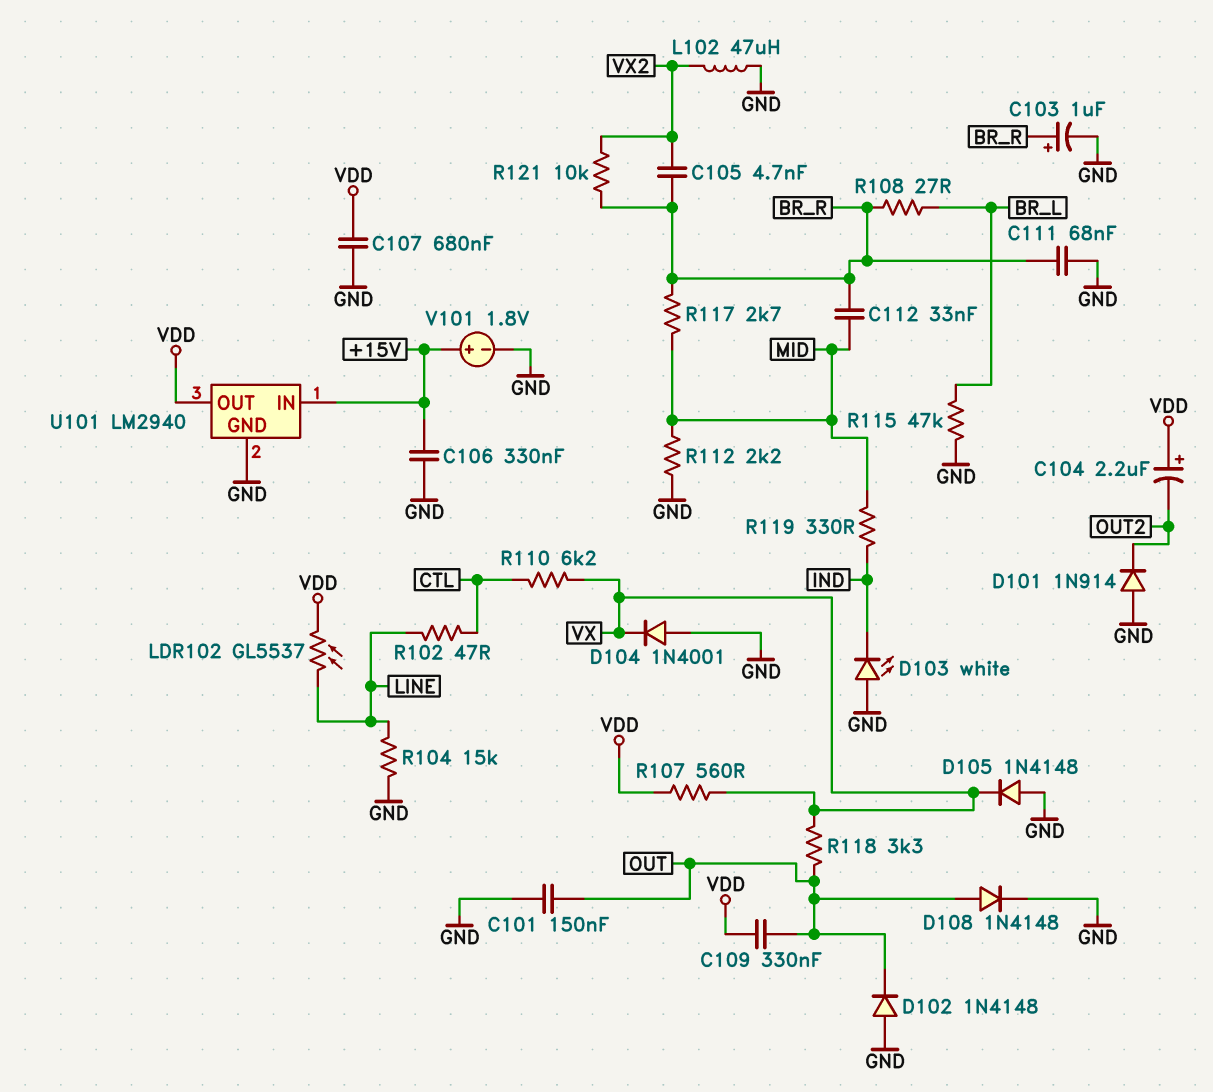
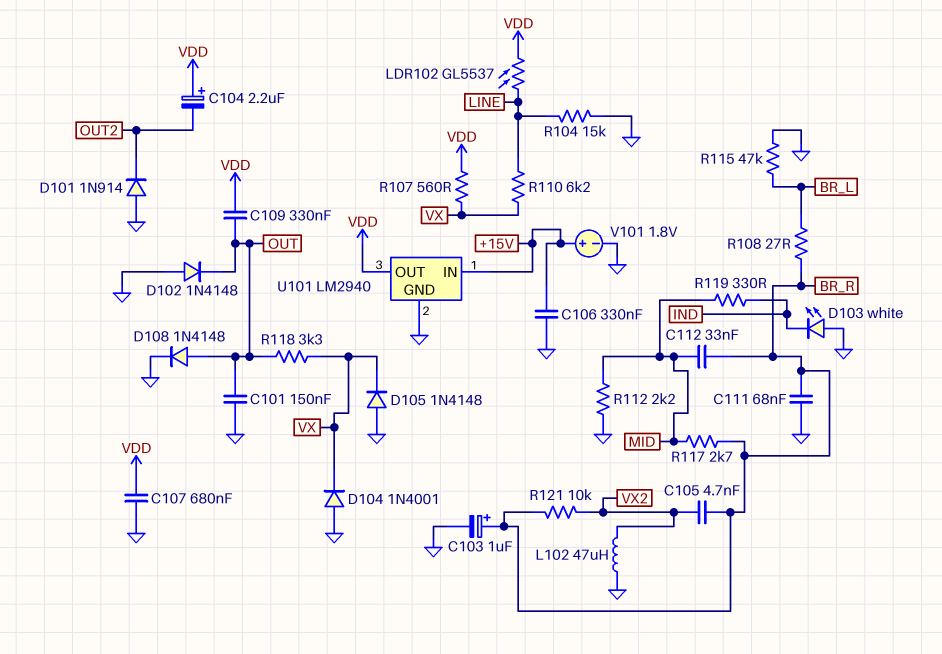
R102: 47 (CTL, LINE) -> none
R110: 6.2k (CTL, VX) -> 6.2k (LINE, VX)

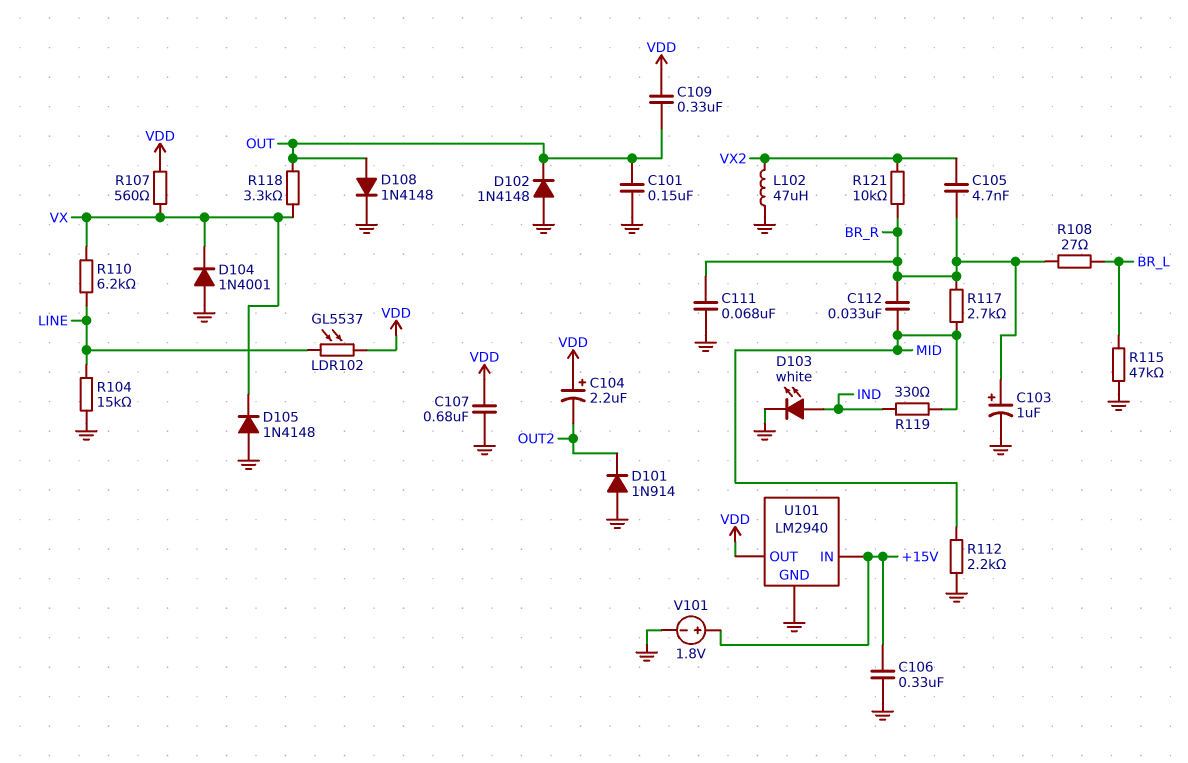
D103: LED white (A GND, K IND) -> LED white (A IND, K GND)

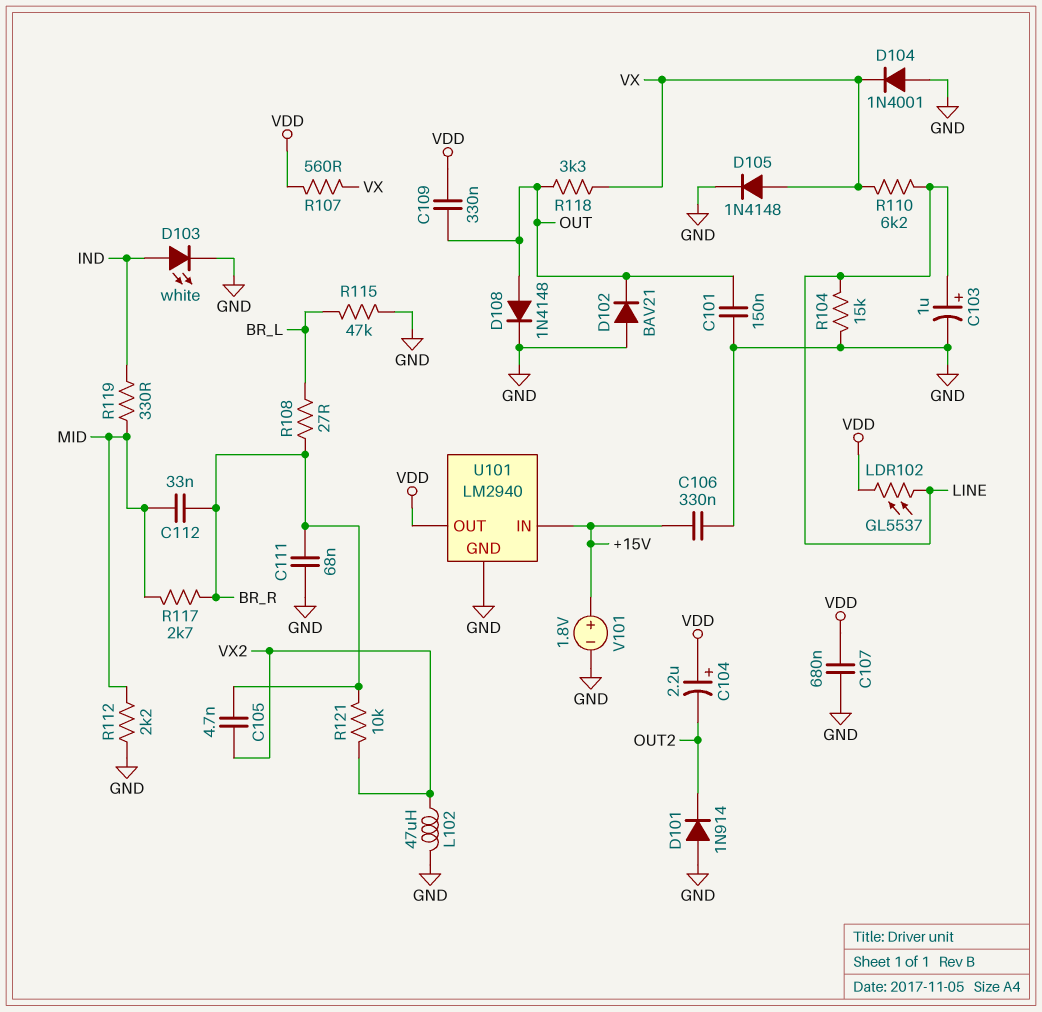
C103: 1uF (plus BR_R, minus GND) -> 1uF (plus LINE, minus GND)
D102: diode 1N4148 (A GND, K OUT) -> diode BAV21 (A GND, K OUT)
D105: diode 1N4148 (A GND, K VX) -> diode 1N4148 (A VX, K GND)

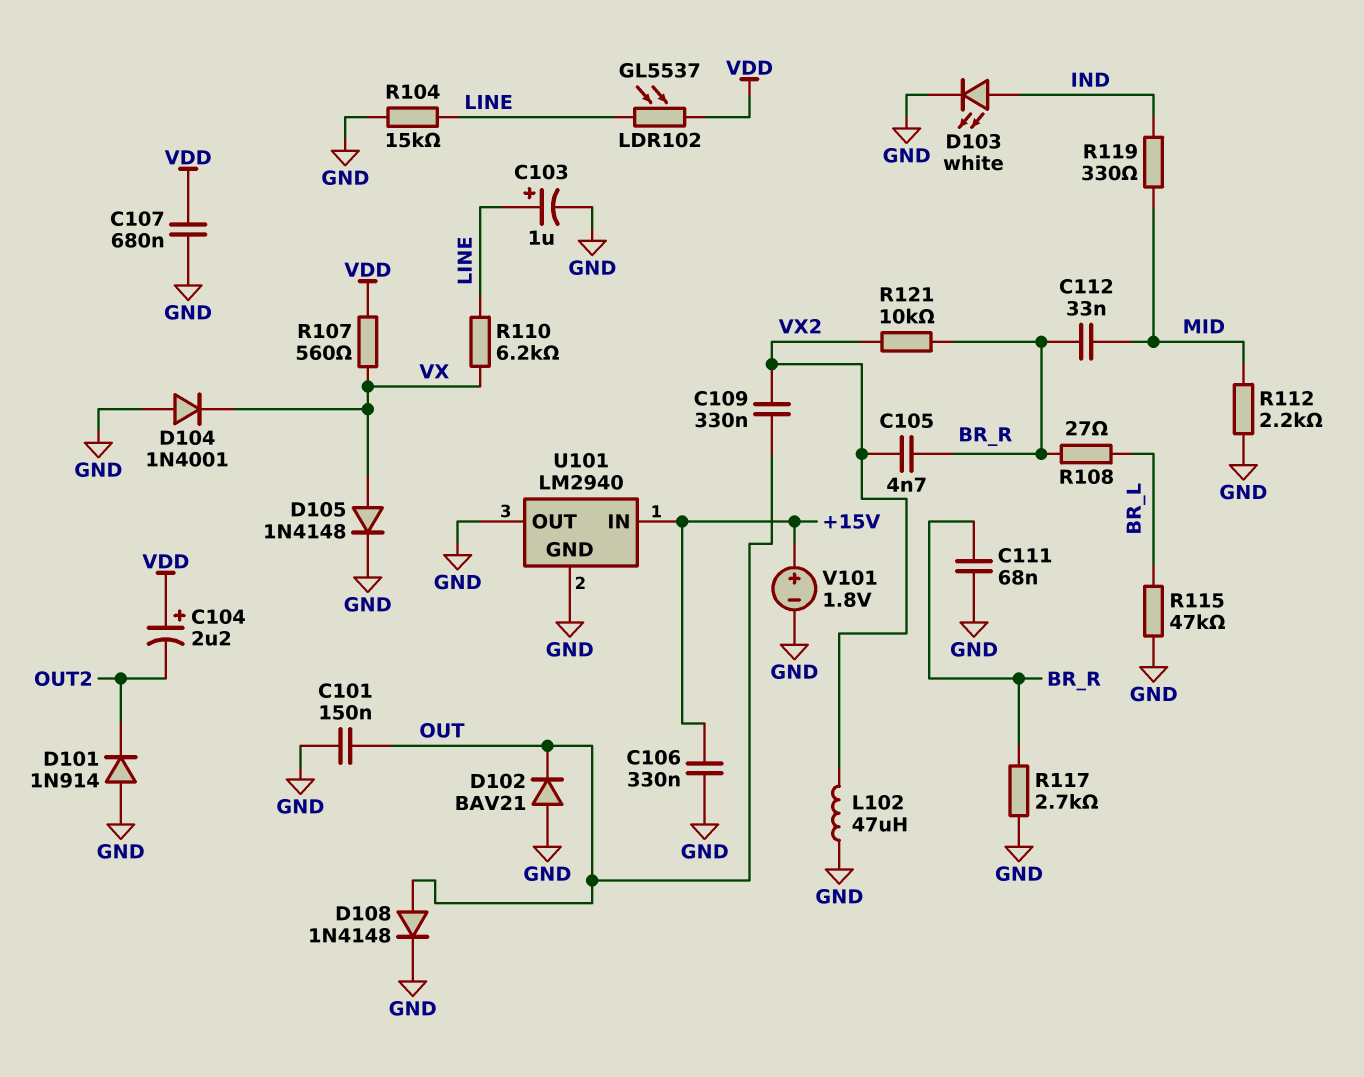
C109: 330nF (OUT, VDD) -> 330nF (OUT, VX2)
R117: 2.7k (BR_R, MID) -> 2.7k (BR_R, GND)
R118: 3.3k (OUT, VX) -> none
U101 pin OUT: VDD -> GND

